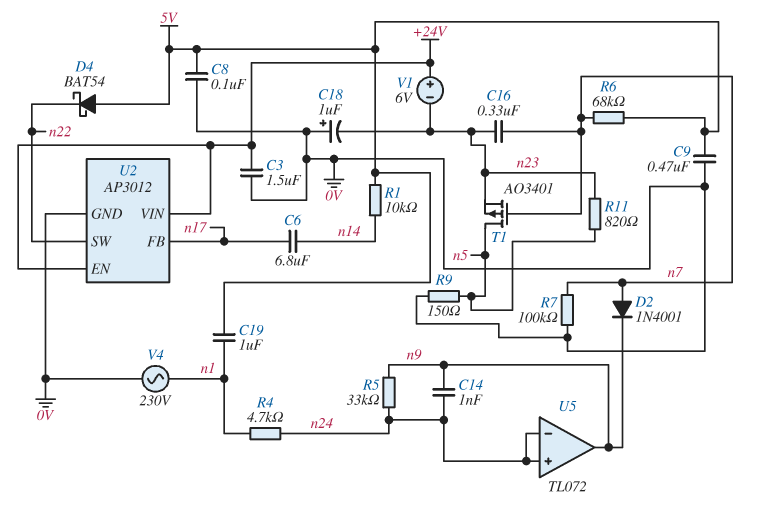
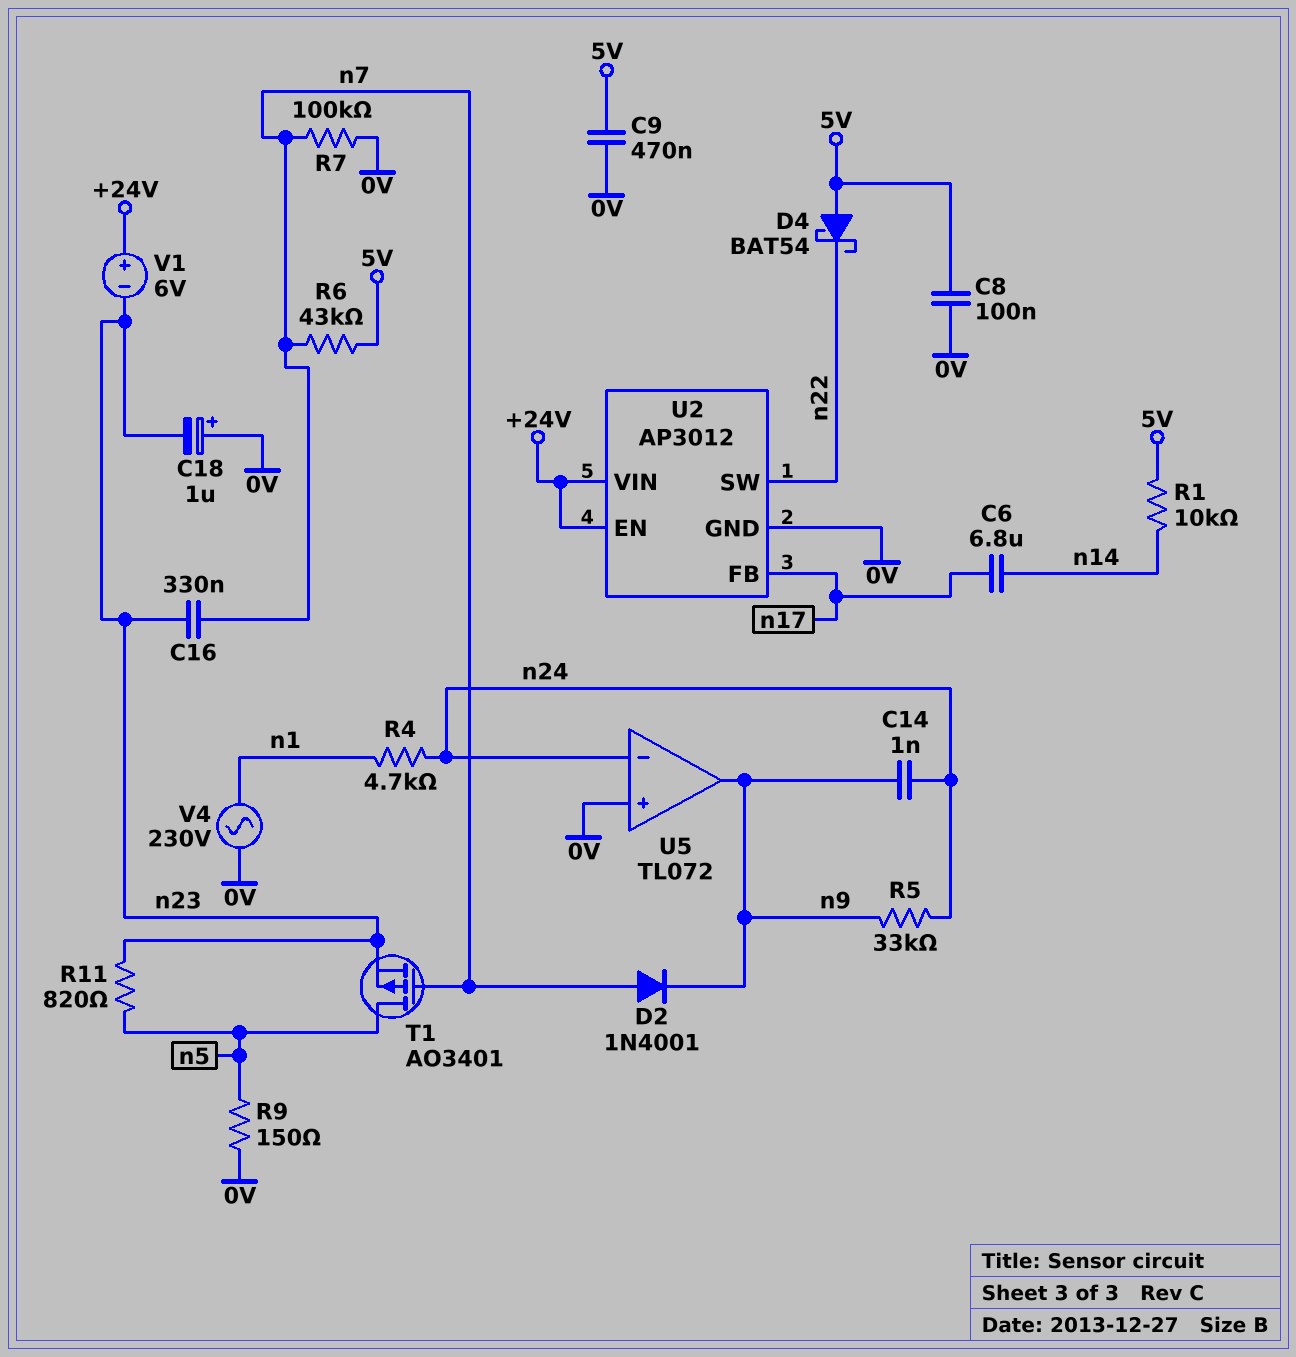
C3: 1.5uF (+24V, 0V) -> none
C19: 1uF (5V, n1) -> none
R6: 68k (5V, n7) -> 43k (5V, n7)
U5 pin in+: n24 -> 0V

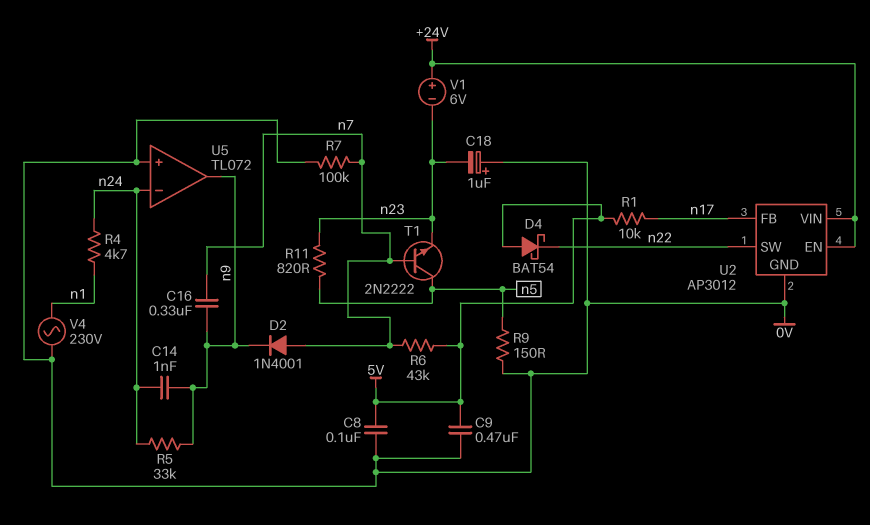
C6: 6.8uF (n14, n17) -> none
C16: 330nF (n7, n23) -> 330nF (n7, n9)
R1: 10k (5V, n14) -> 10k (5V, n17)
T1: PMOS AO3401 (G n7, D n5, S n23) -> NPN 2N2222 (B n7, C n5, E n23)

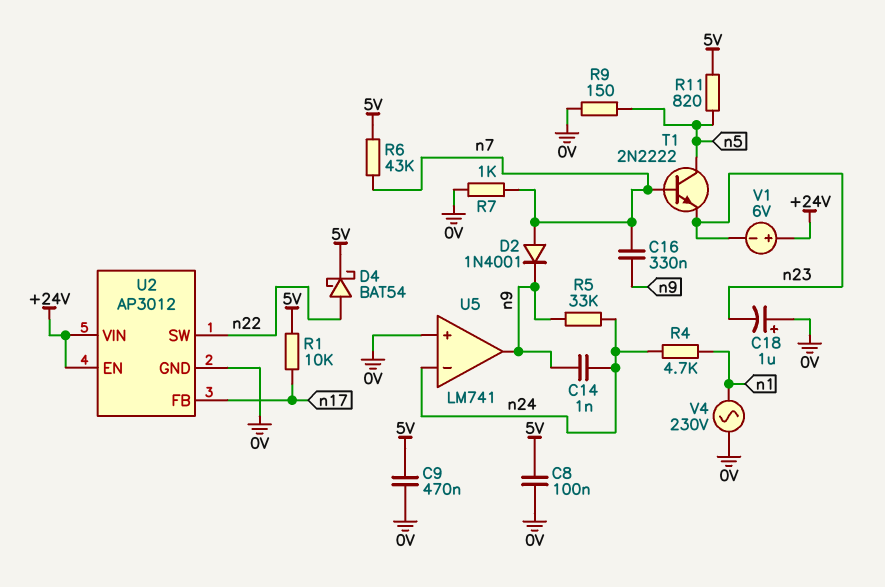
D4: schottky BAT54 (A 5V, K n22) -> schottky BAT54 (A n22, K 5V)
R7: 100k (0V, n7) -> 1k (0V, n7)
R11: 820 (n5, n23) -> 820 (5V, n5)
U5: TL072 -> LM741

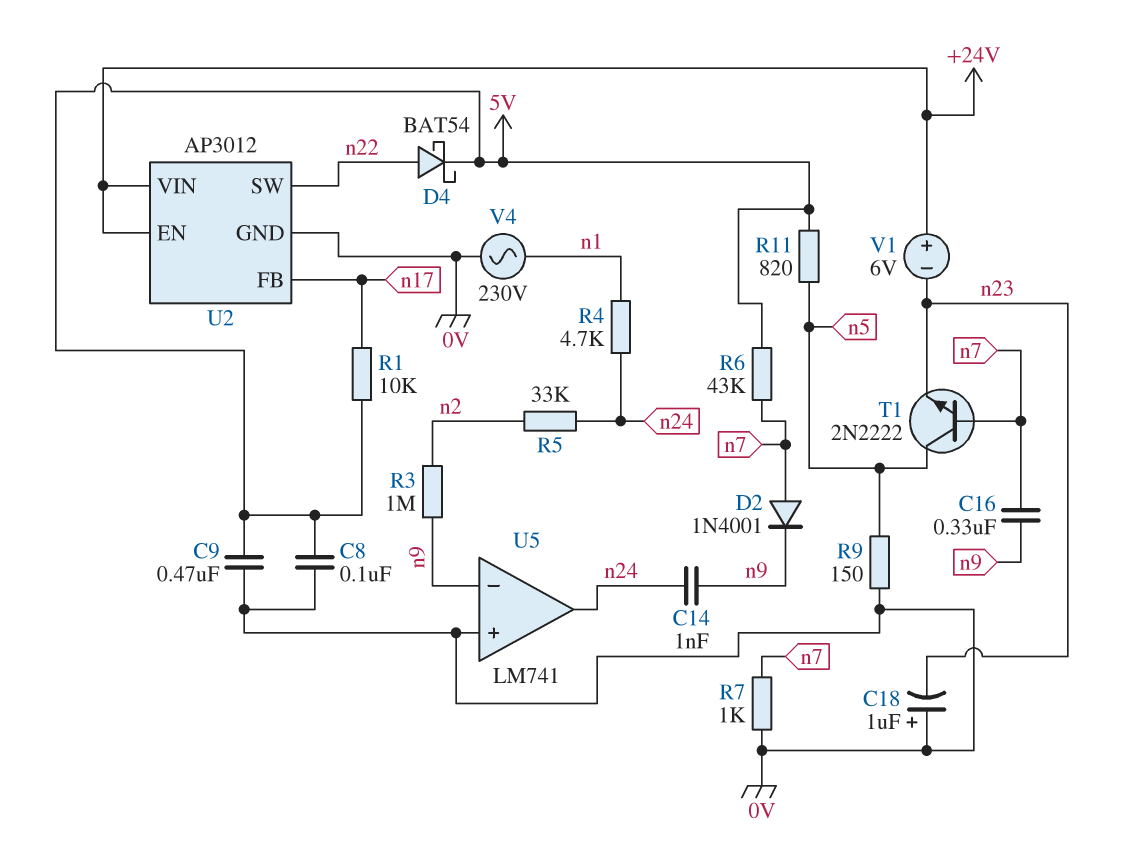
R3: none -> 1M (n2, n9)
R5: 33k (n9, n24) -> 33k (n2, n24)
U5 pin in-: n24 -> n9
U5 pin out: n9 -> n24

